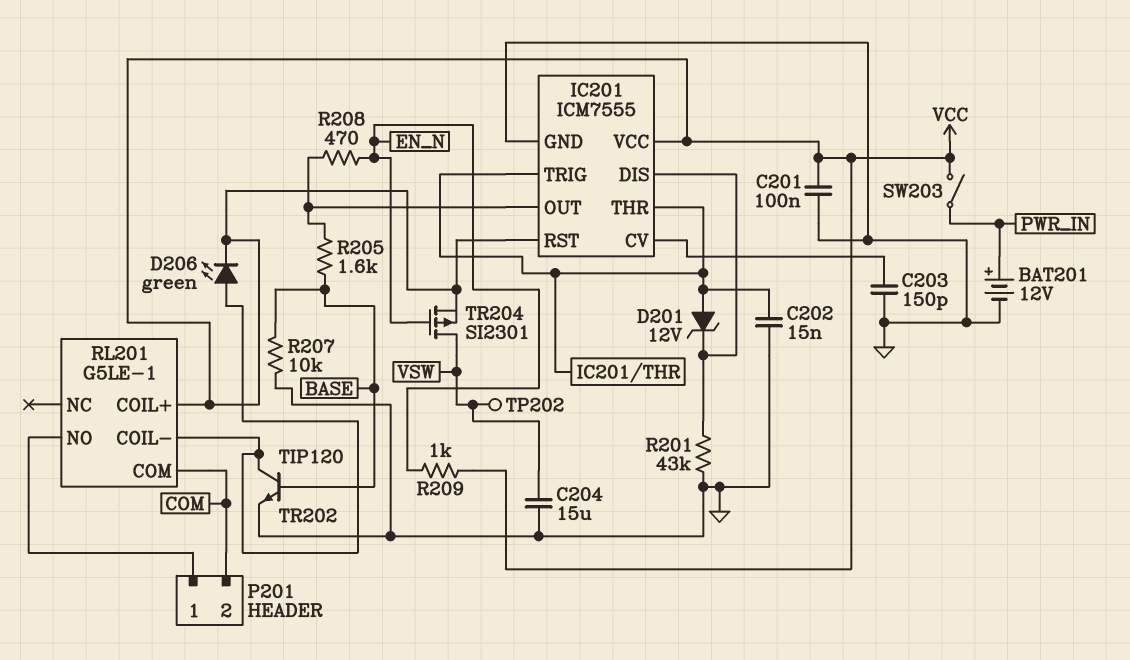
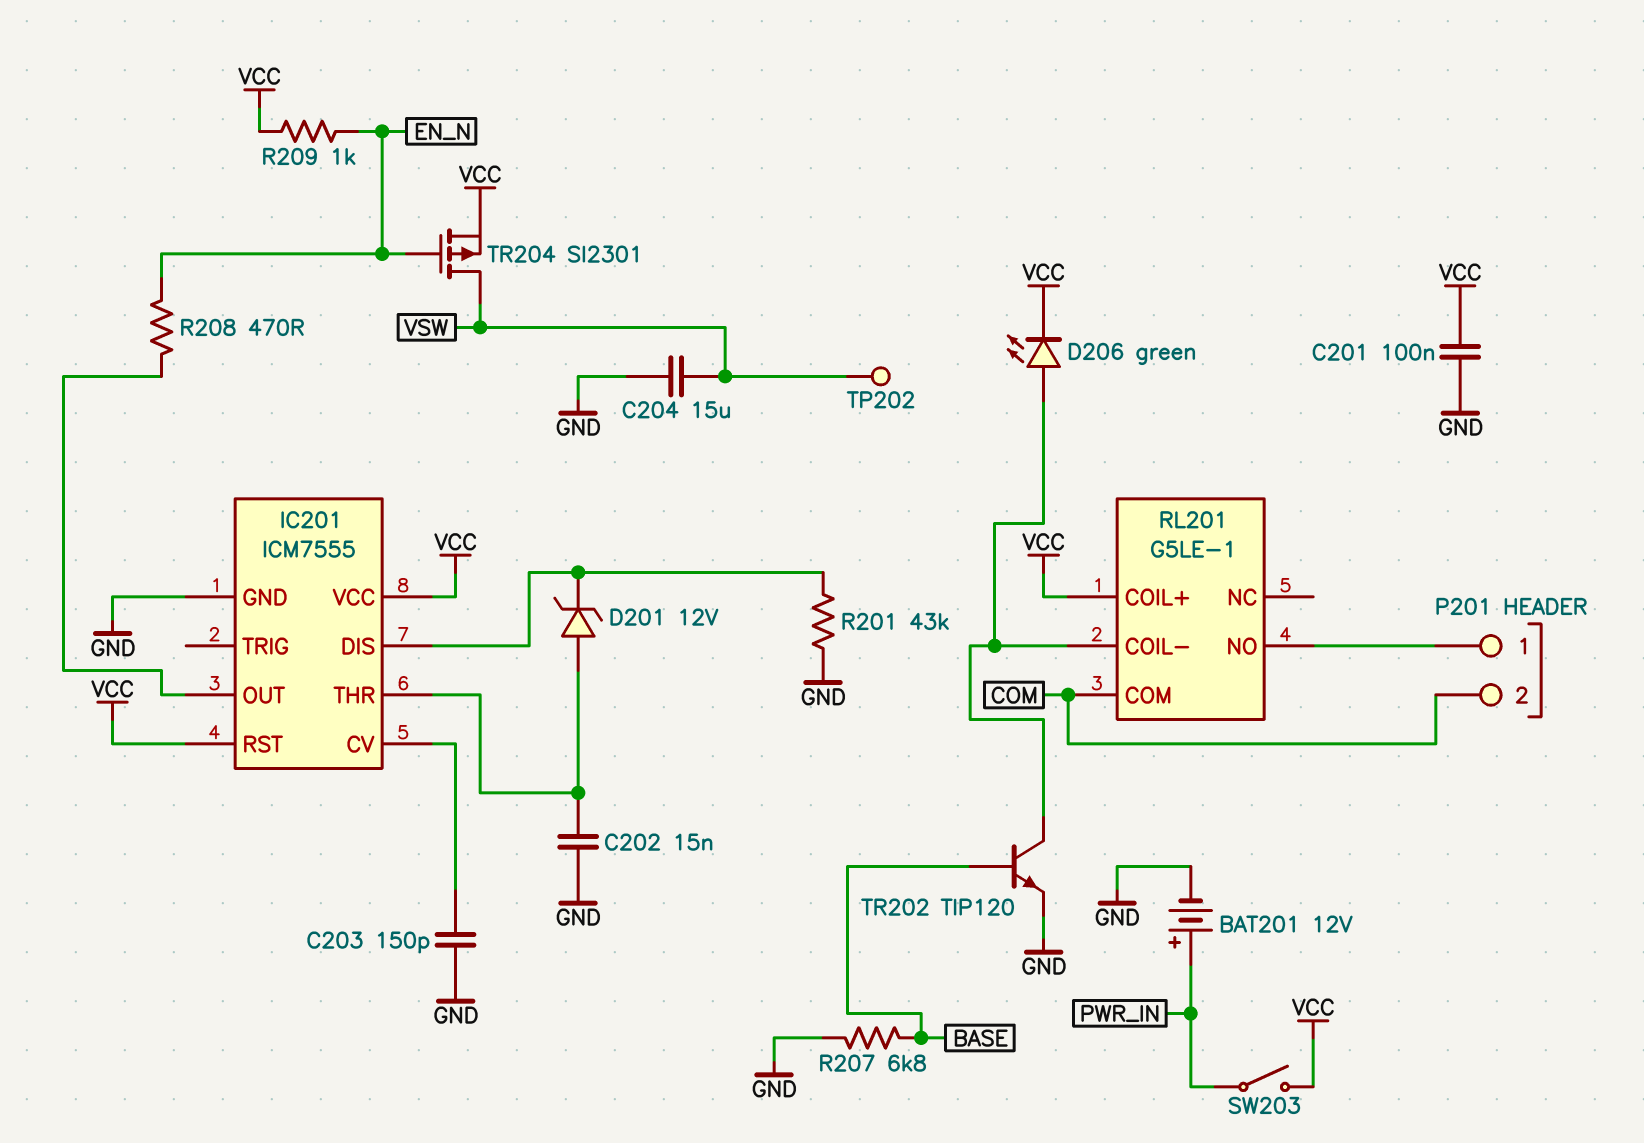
IC201 pin TRIG: IC201/THR -> none
R205: 1.6k (BASE, IC201/OUT) -> none
R207: 10k (BASE, GND) -> 6.8k (BASE, GND)

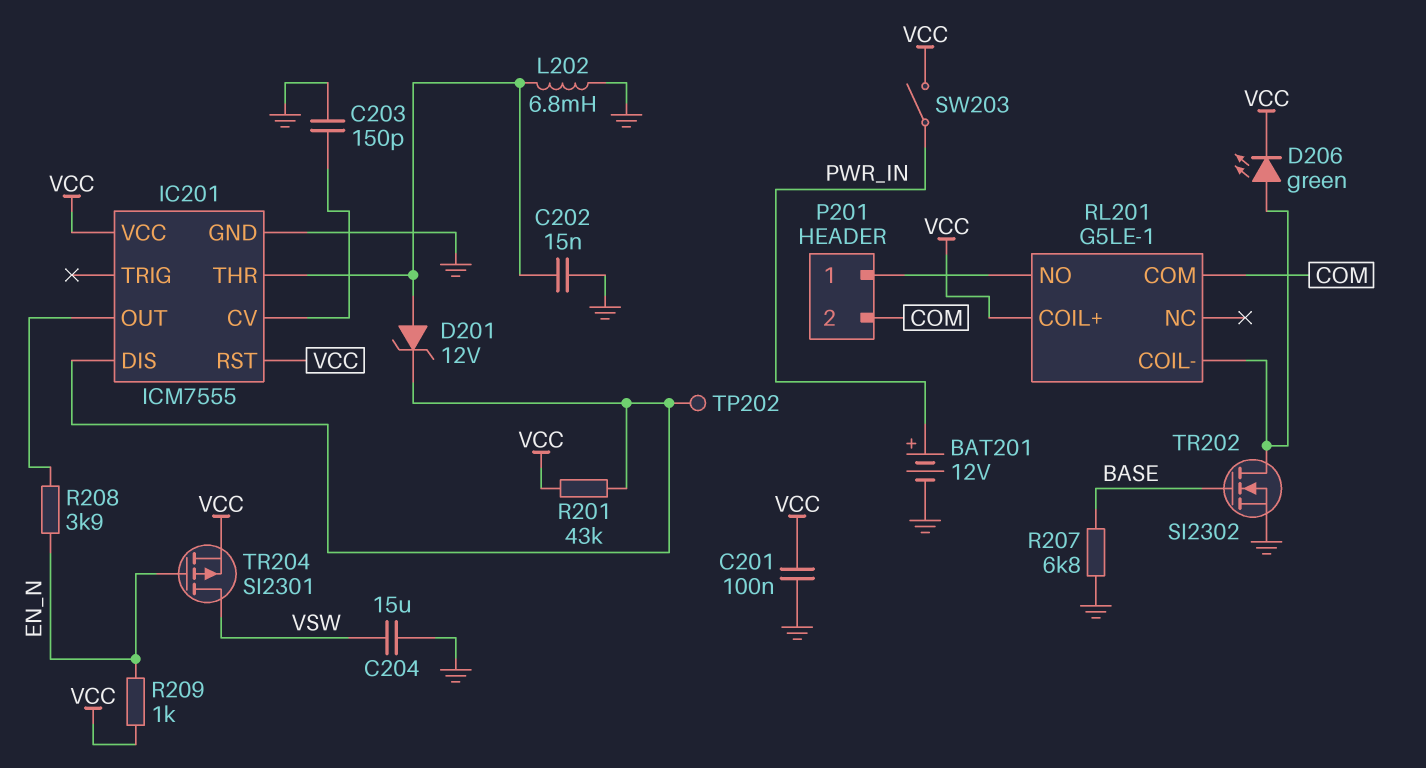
L202: none -> 6.8mH (GND, IC201/THR)
R201: 43k (GND, IC201/DIS) -> 43k (IC201/DIS, VCC)
R208: 470 (EN_N, IC201/OUT) -> 3.9k (EN_N, IC201/OUT)
TP202: test point (VSW) -> test point (IC201/DIS)
TR202: NPN TIP120 (B BASE, C RL201/COIL-, E GND) -> NMOS SI2302 (G BASE, D RL201/COIL-, S GND)

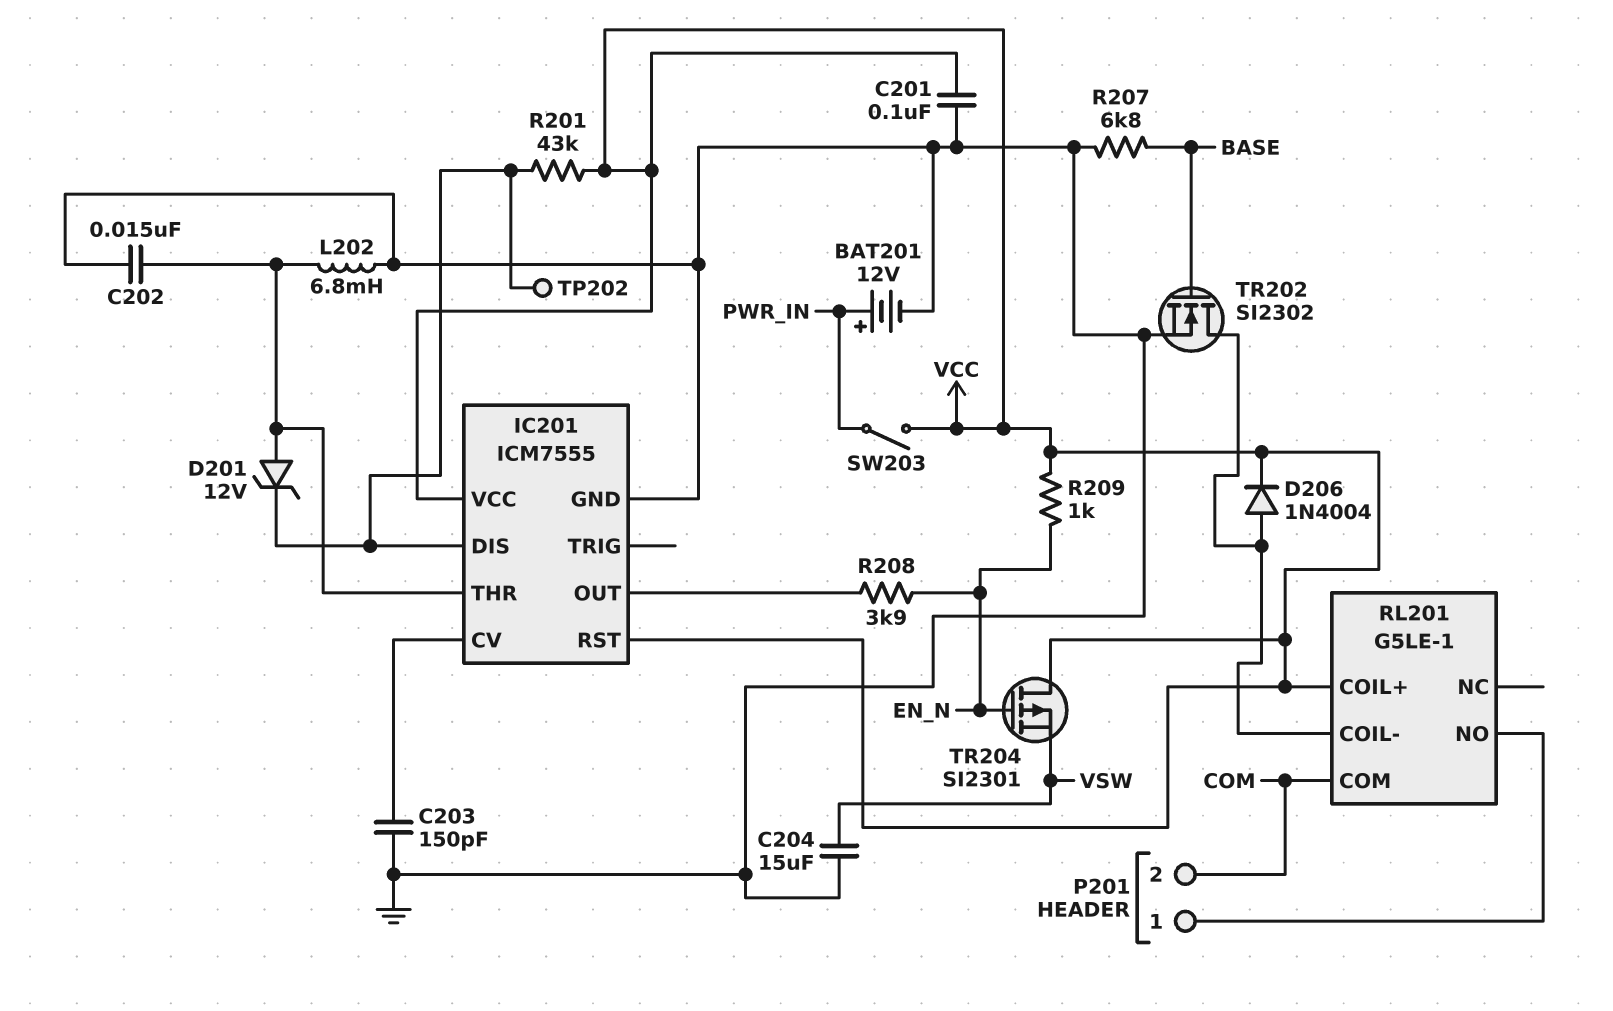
D206: LED green (A RL201/COIL-, K VCC) -> diode 1N4004 (A RL201/COIL-, K VCC)
TR204: PMOS SI2301 (G EN_N, D VSW, S VCC) -> PMOS SI2301 (G EN_N, D VCC, S VSW)

